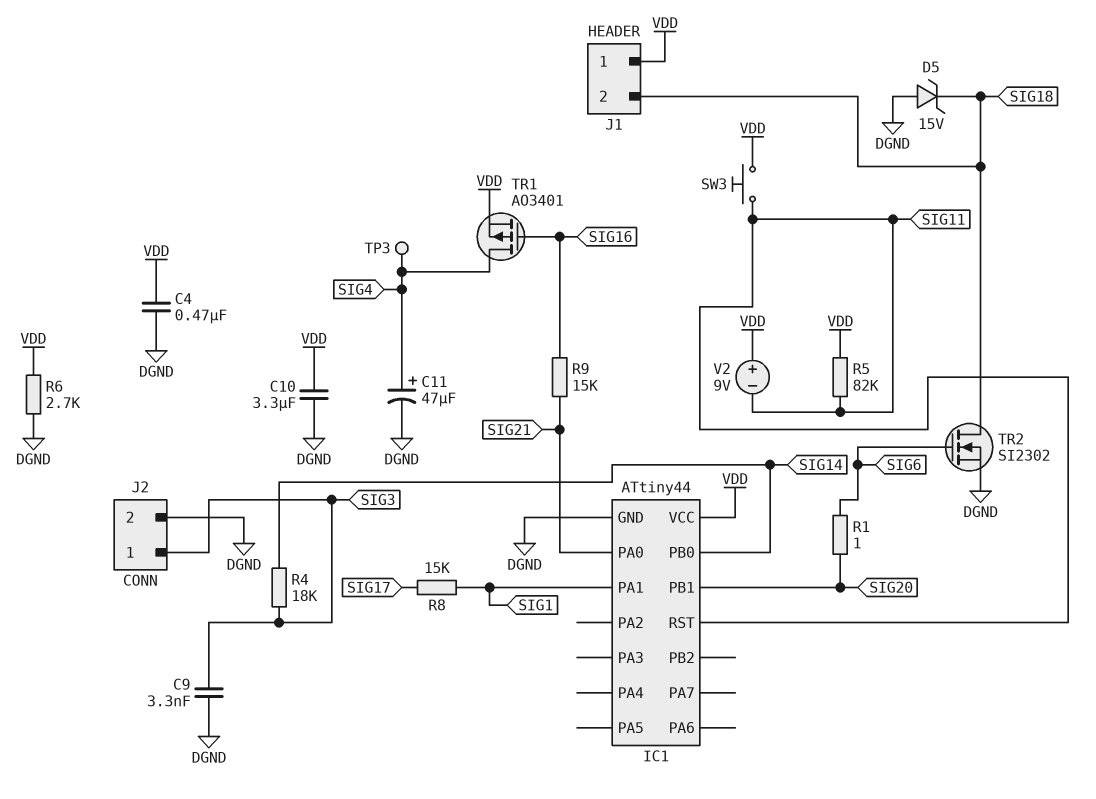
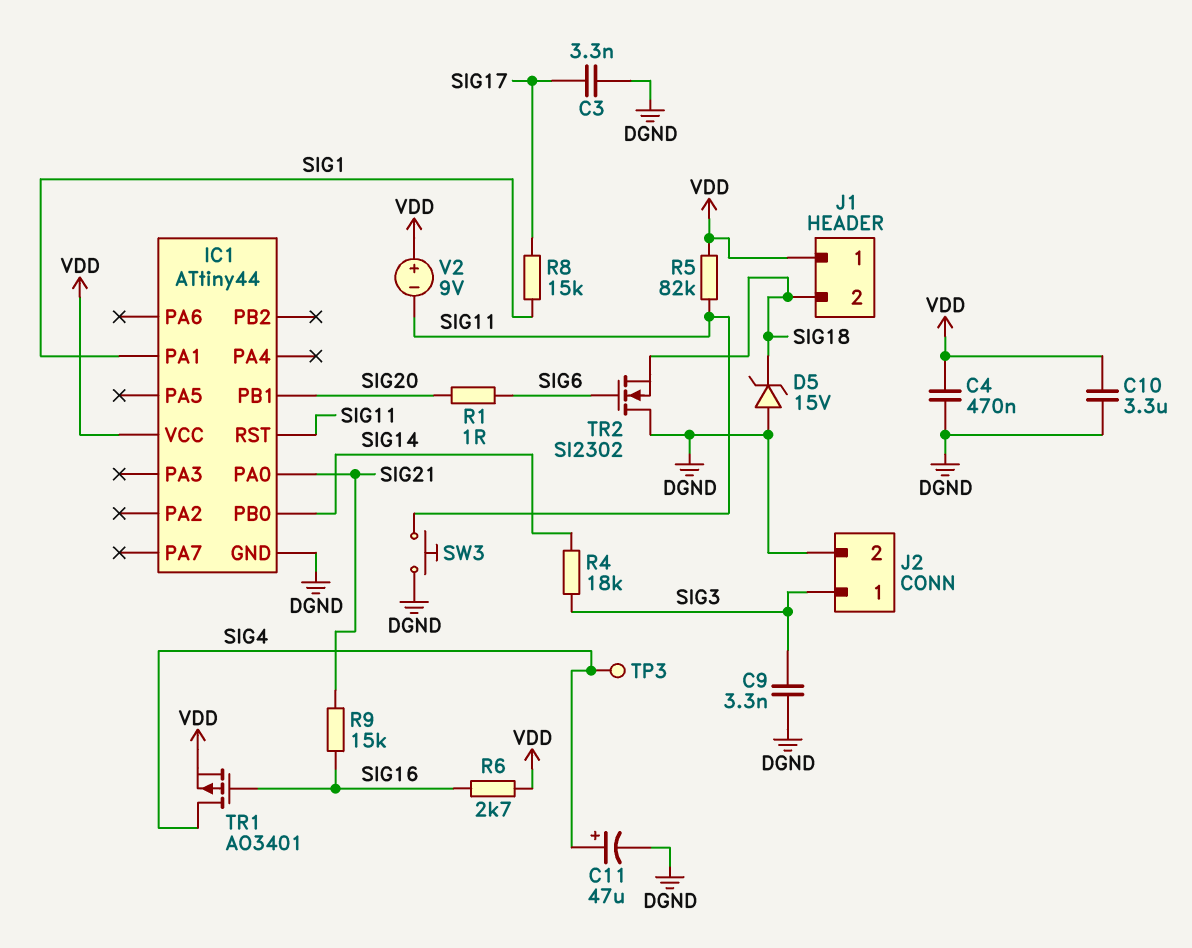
C3: none -> 3.3nF (DGND, SIG17)
R6: 2.7k (DGND, VDD) -> 2.7k (SIG16, VDD)
SW3: button (SIG11, VDD) -> button (DGND, SIG11)
TR2: NMOS SI2302 (G SIG6, D SIG18, S DGND) -> NMOS SI2302 (G SIG6, D DGND, S SIG18)

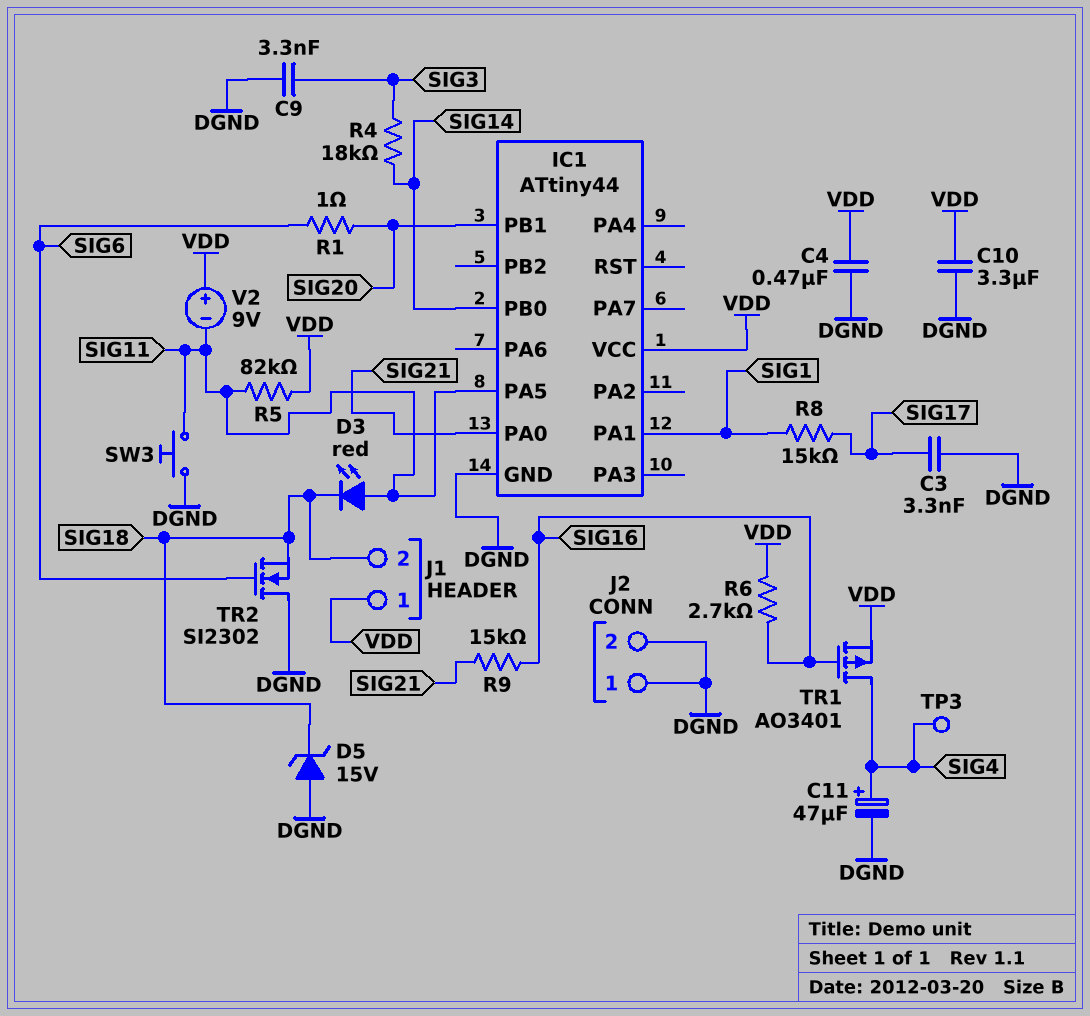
D3: none -> LED red (A SIG11, K SIG18)
IC1 pin PA5: none -> SIG11
IC1 pin RST: SIG11 -> none
J2 pin 1: SIG3 -> DGND

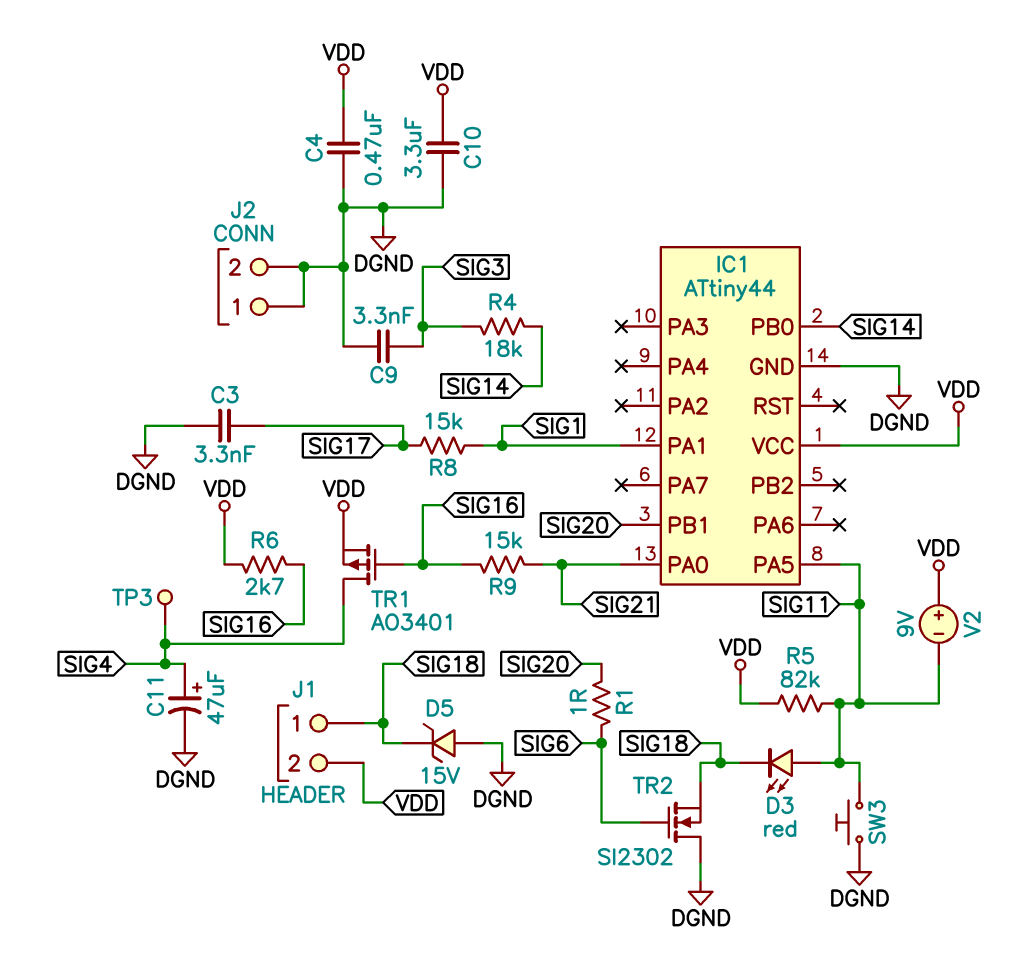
J1 pin 1: VDD -> SIG18
J1 pin 2: SIG18 -> VDD

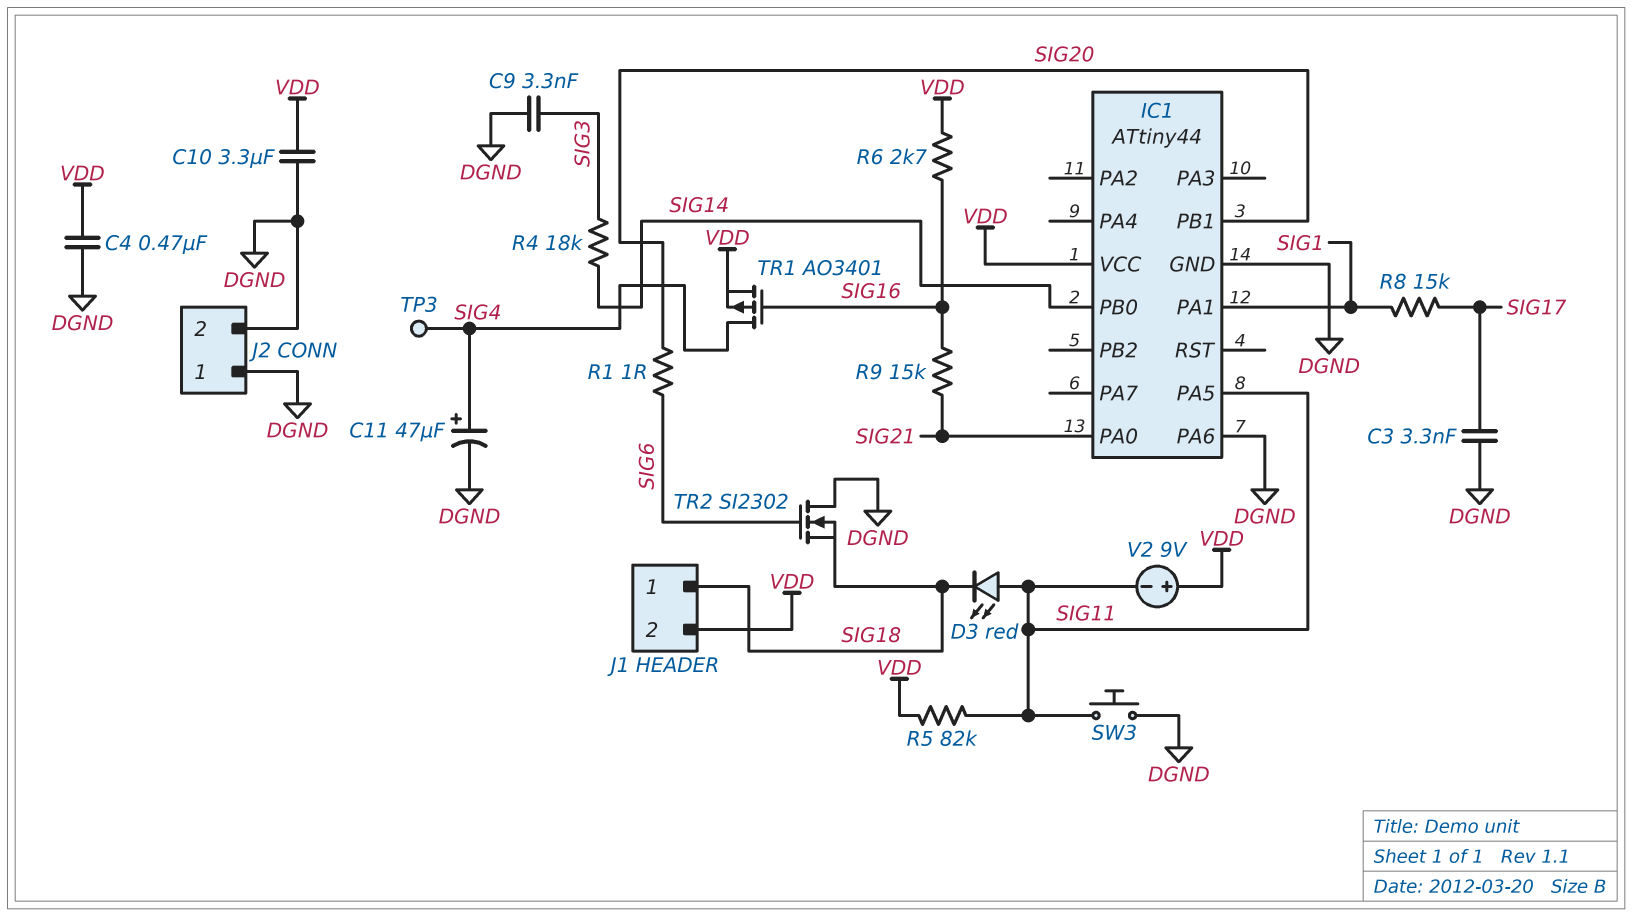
D5: zener 15V (A DGND, K SIG18) -> none
IC1 pin PA6: none -> DGND

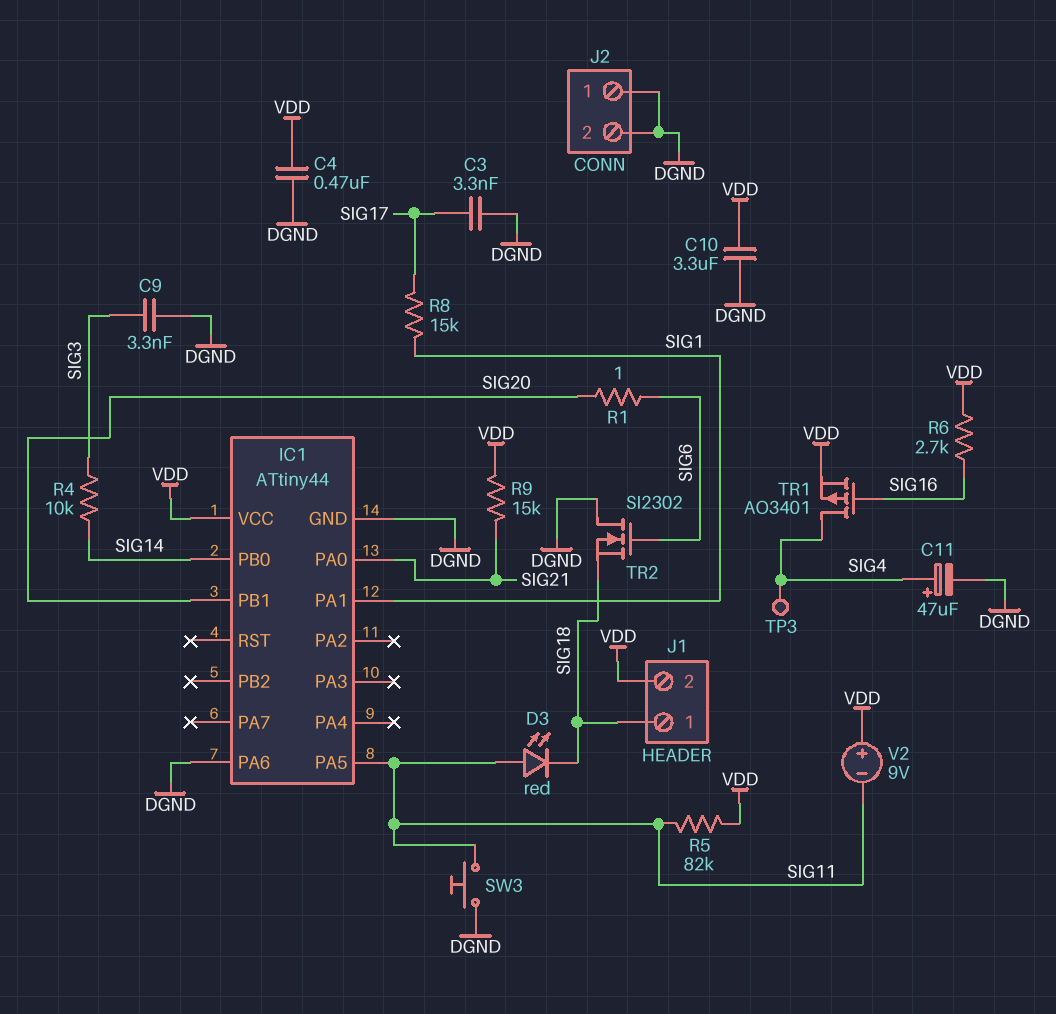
R4: 18k (SIG3, SIG14) -> 10k (SIG3, SIG14)
R9: 15k (SIG16, SIG21) -> 15k (SIG21, VDD)

